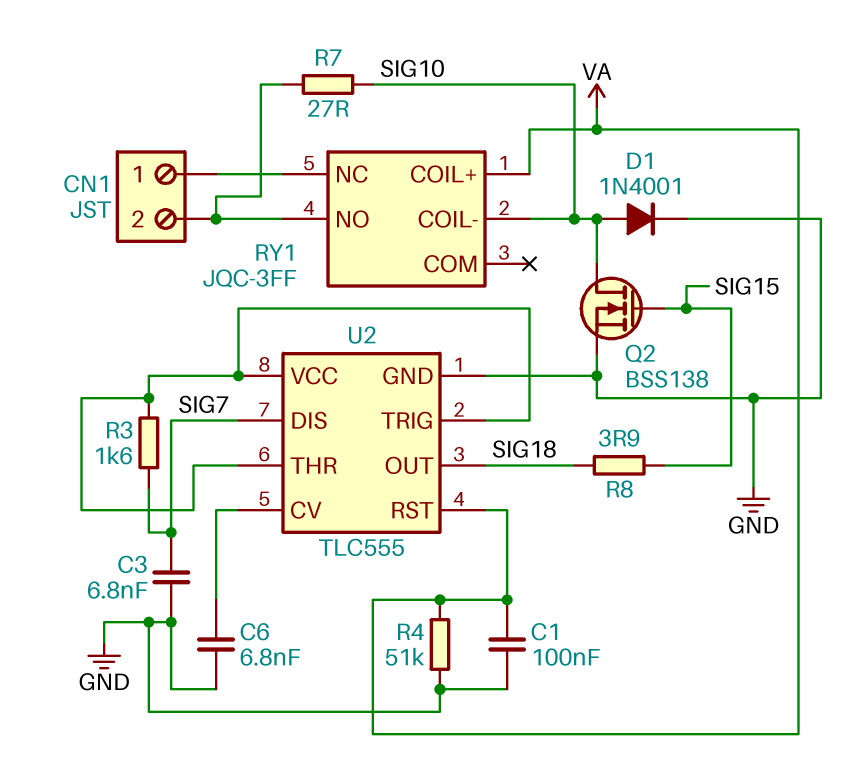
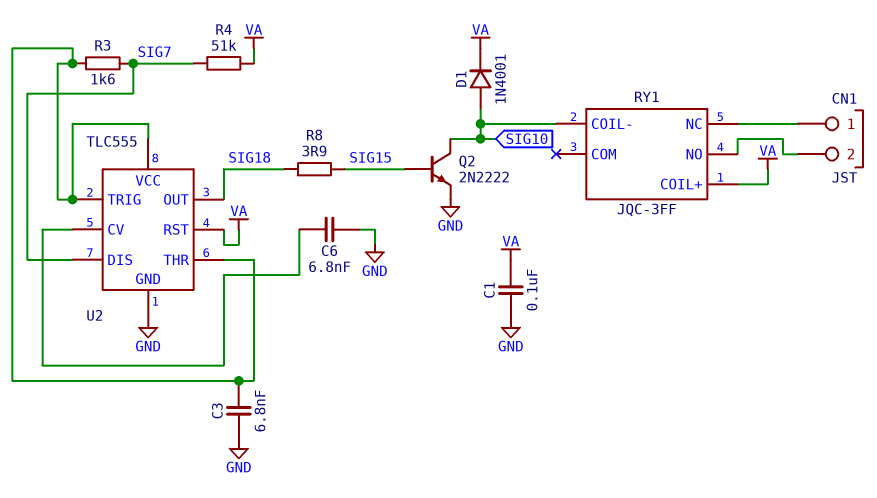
C3: 6.8nF (GND, SIG7) -> 6.8nF (GND, U2/THR)
D1: diode 1N4001 (A SIG10, K GND) -> diode 1N4001 (A SIG10, K VA)
Q2: NMOS BSS138 (G SIG15, D SIG10, S GND) -> NPN 2N2222 (B SIG15, C SIG10, E GND)
R4: 51k (GND, VA) -> 51k (SIG7, VA)
R7: 27 (CN1/2, SIG10) -> none

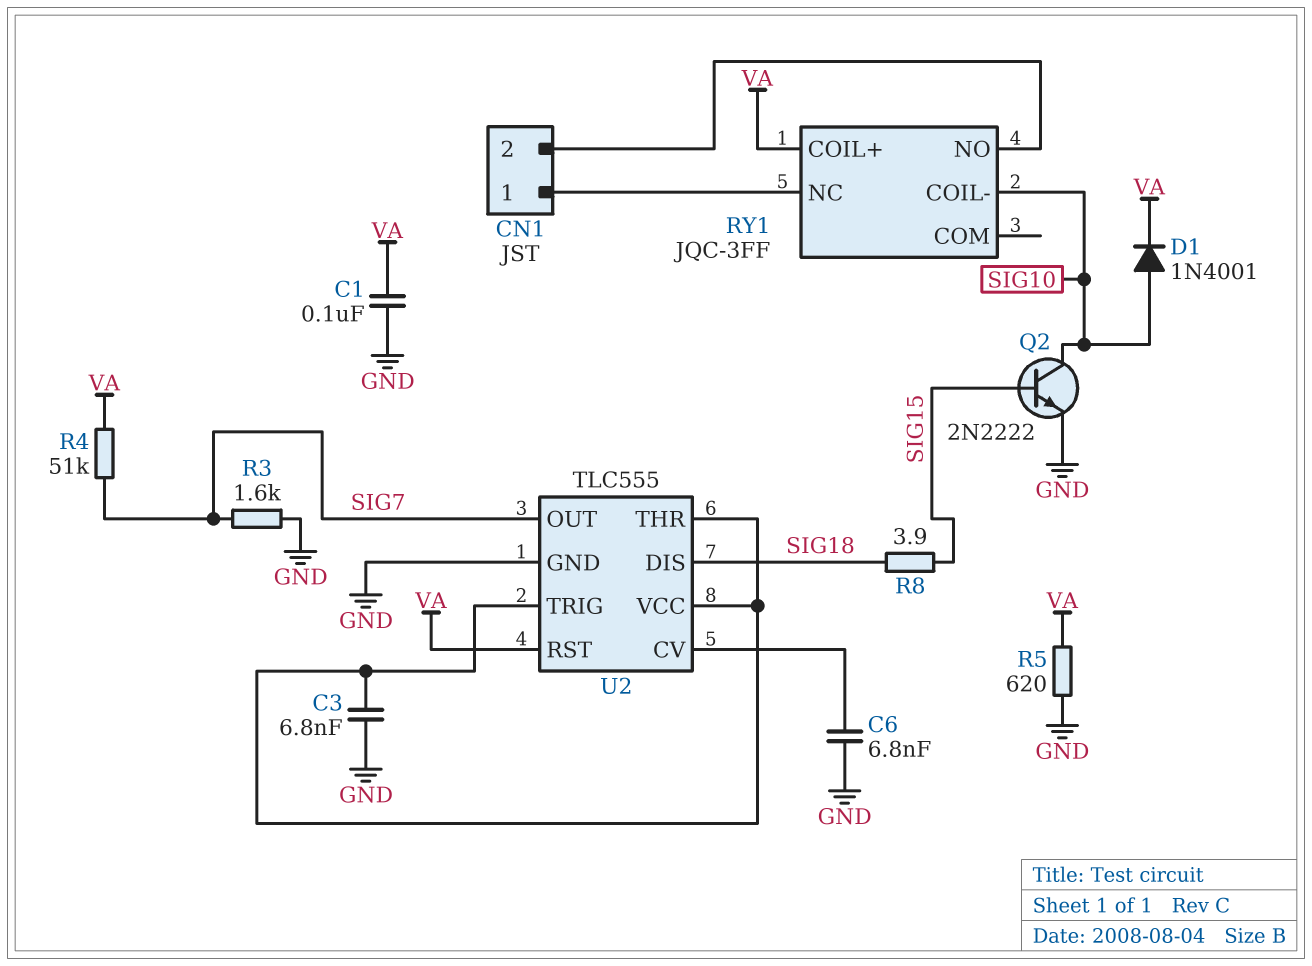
R3: 1.6k (SIG7, U2/THR) -> 1.6k (GND, SIG7)
R5: none -> 620 (GND, VA)
U2 pin DIS: SIG7 -> SIG18
U2 pin OUT: SIG18 -> SIG7

